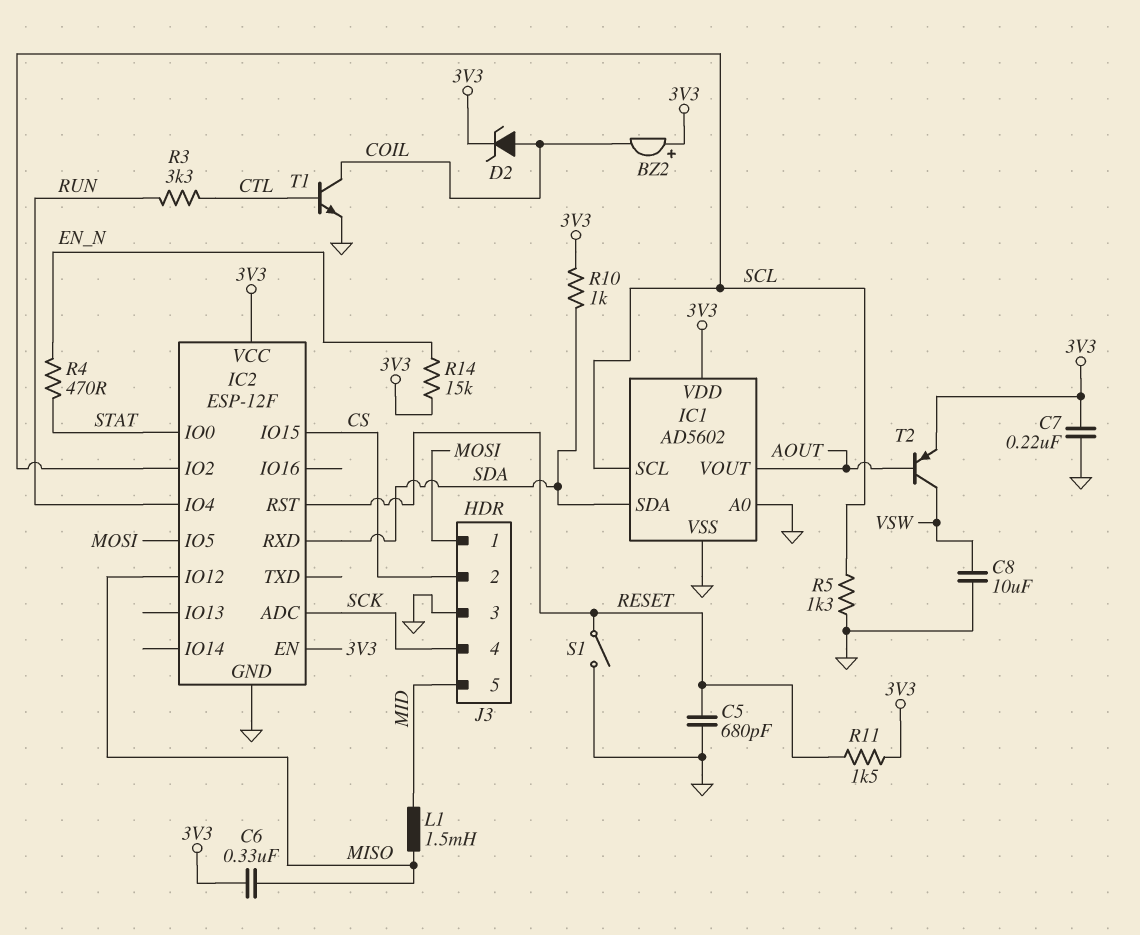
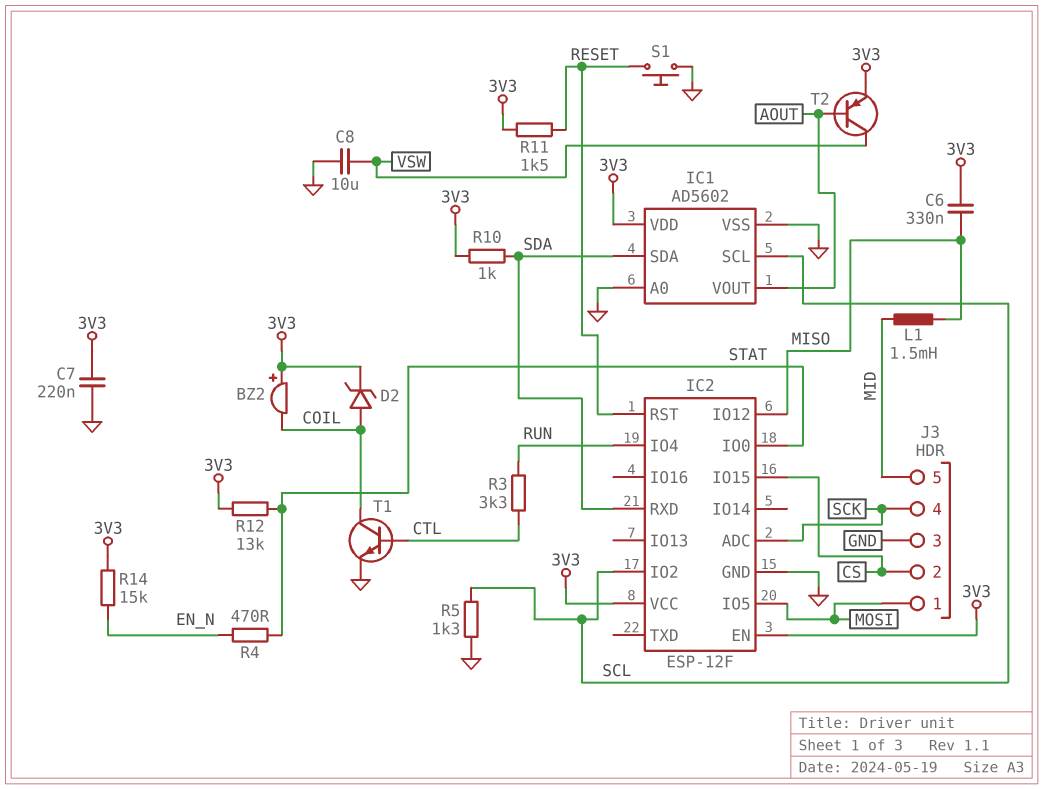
C5: 680pF (GND, RESET) -> none
R12: none -> 13k (3V3, STAT)
S1: switch (GND, RESET) -> button (GND, RESET)

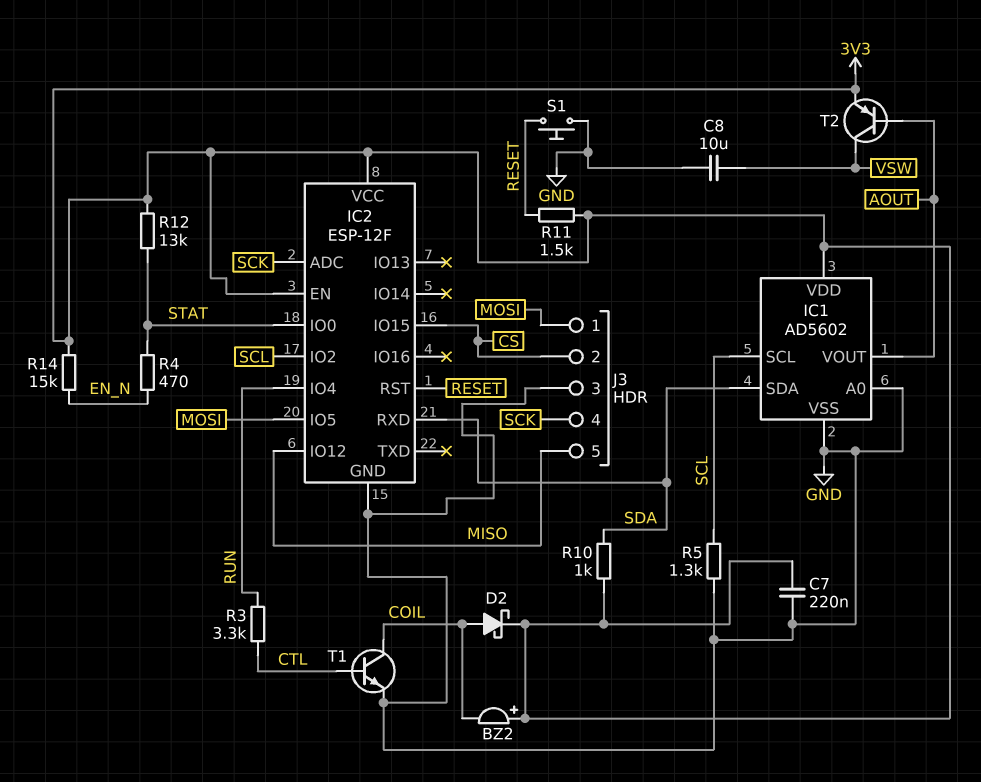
C6: 330nF (3V3, MISO) -> none
D2: zener (A COIL, K 3V3) -> schottky (A COIL, K 3V3)
J3 pin 5: MID -> MISO
L1: 1.5mH (MID, MISO) -> none

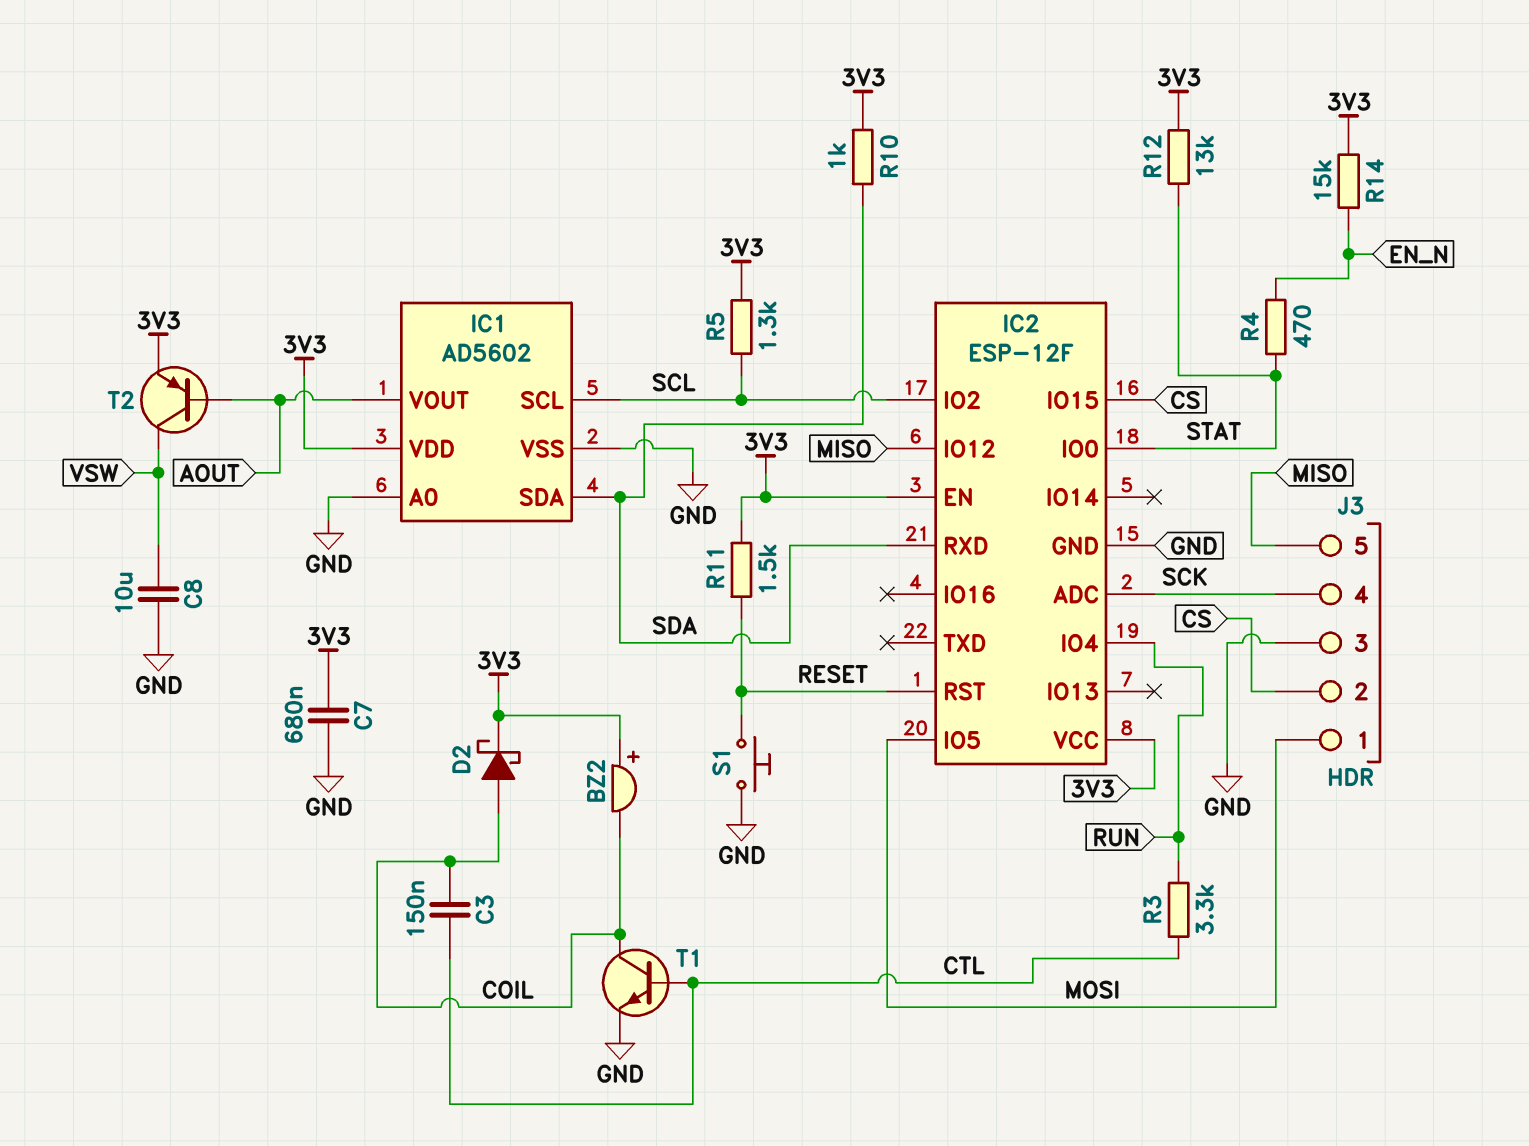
C3: none -> 150nF (COIL, CTL)
C7: 220nF (3V3, GND) -> 680nF (3V3, GND)
R5: 1.3k (GND, SCL) -> 1.3k (3V3, SCL)

